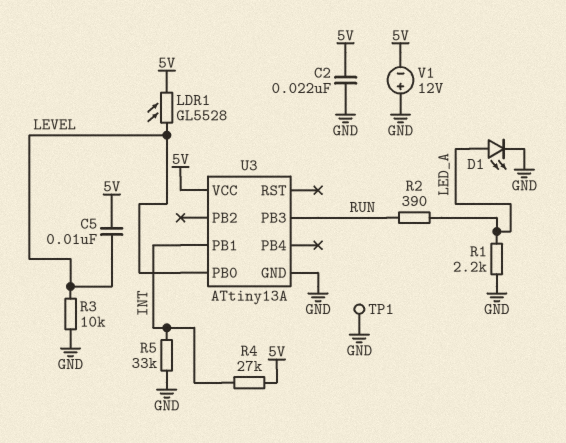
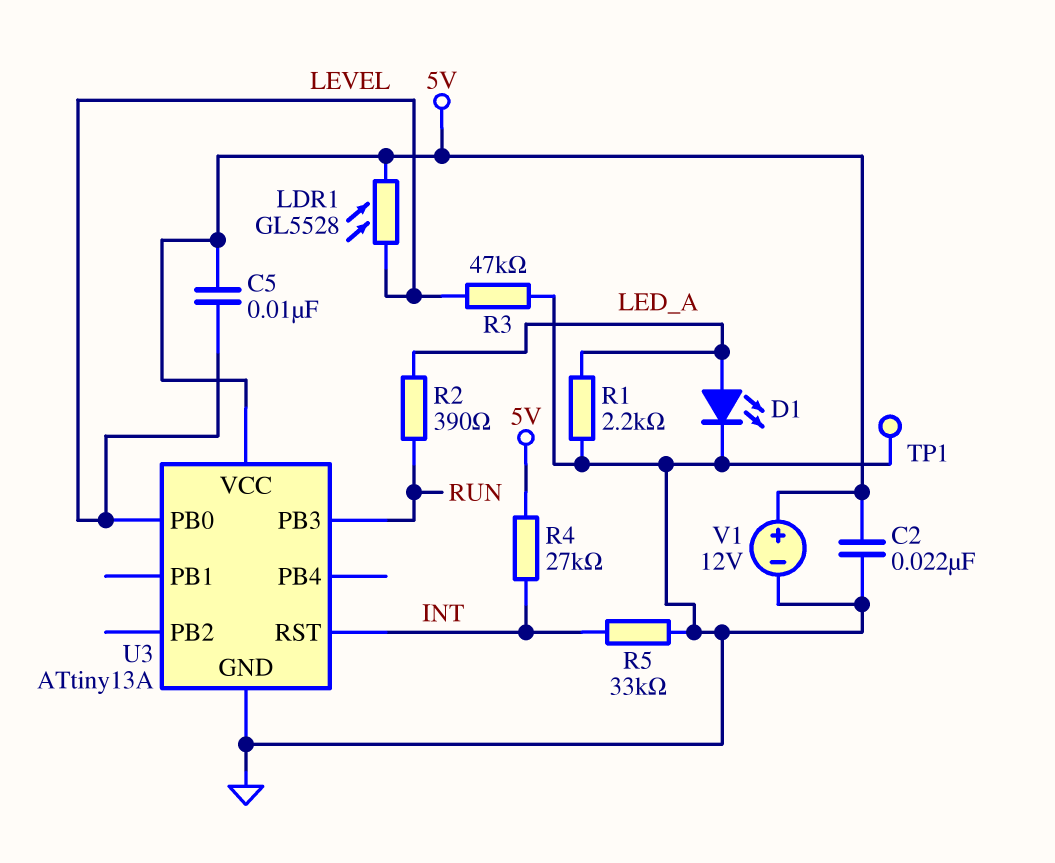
R3: 10k (GND, LEVEL) -> 47k (GND, LEVEL)
U3 pin PB1: INT -> none
U3 pin RST: none -> INT
V1: 12V (plus GND, minus 5V) -> 12V (plus 5V, minus GND)

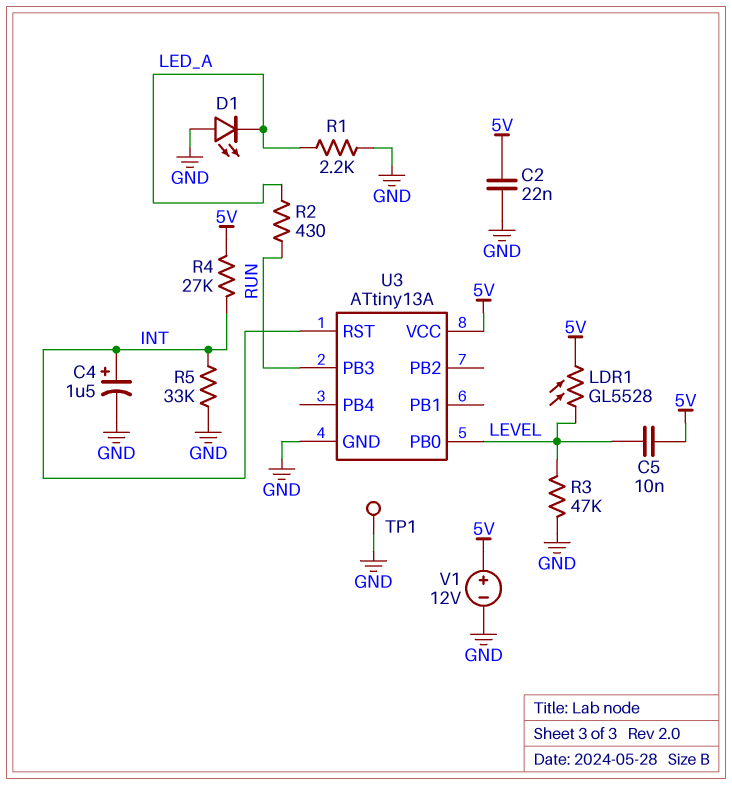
C4: none -> 1.5uF (plus INT, minus GND)
D1: LED (A LED_A, K GND) -> LED (A GND, K LED_A)
R2: 390 (LED_A, RUN) -> 430 (LED_A, RUN)

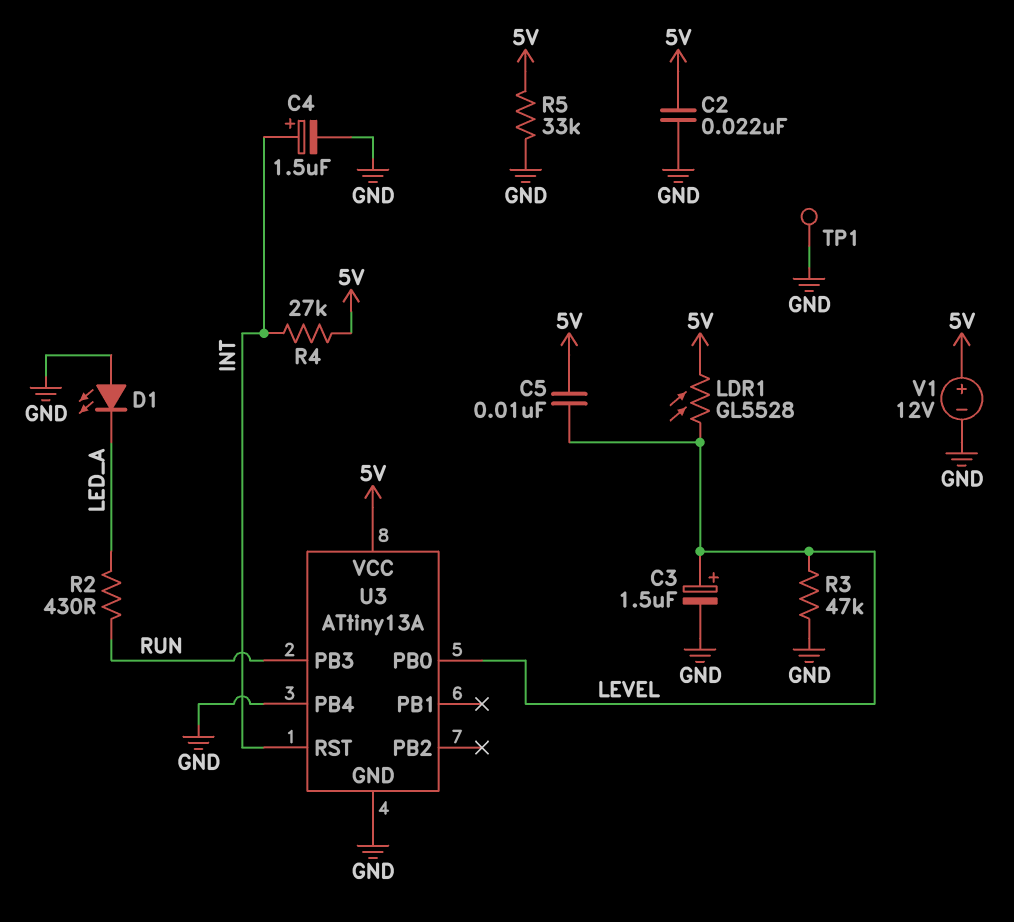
C3: none -> 1.5uF (plus LEVEL, minus GND)
R1: 2.2k (GND, LED_A) -> none
R5: 33k (GND, INT) -> 33k (5V, GND)
U3 pin PB4: none -> GND

